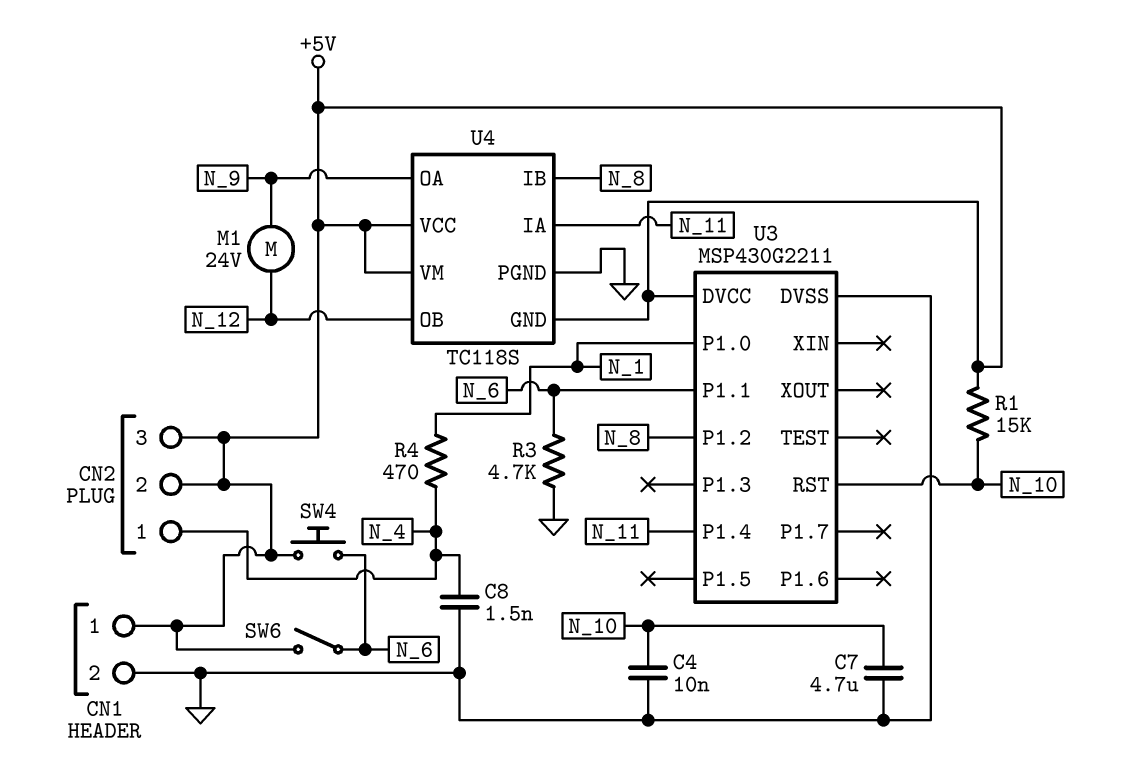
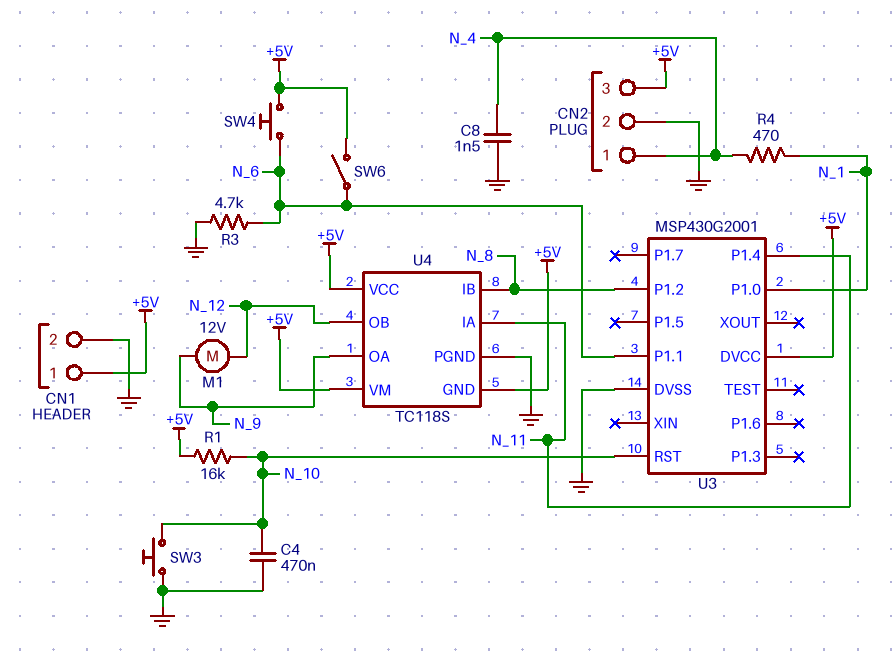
C4: 10nF (GND, N_10) -> 470nF (GND, N_10)
C7: 4.7uF (GND, N_10) -> none
CN2 pin 2: +5V -> GND
M1: motor 24V (N_9, N_12) -> motor 12V (N_9, N_12)
R1: 15k (+5V, N_10) -> 16k (+5V, N_10)
SW3: none -> button (GND, N_10)
U3: MSP430G2211 -> MSP430G2001

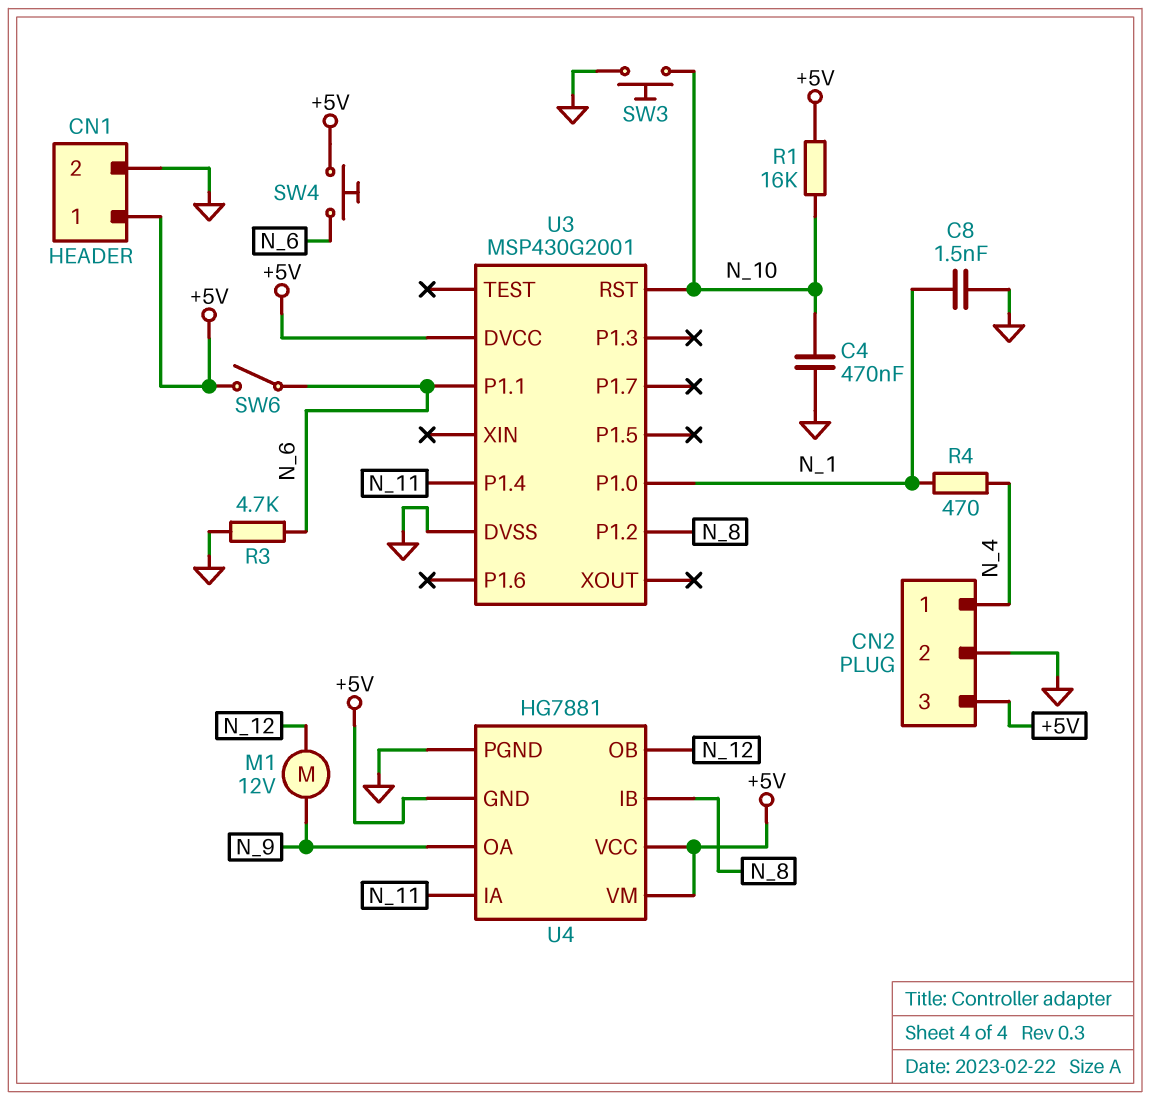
C8: 1.5nF (GND, N_4) -> 1.5nF (GND, N_1)
U4: TC118S -> HG7881

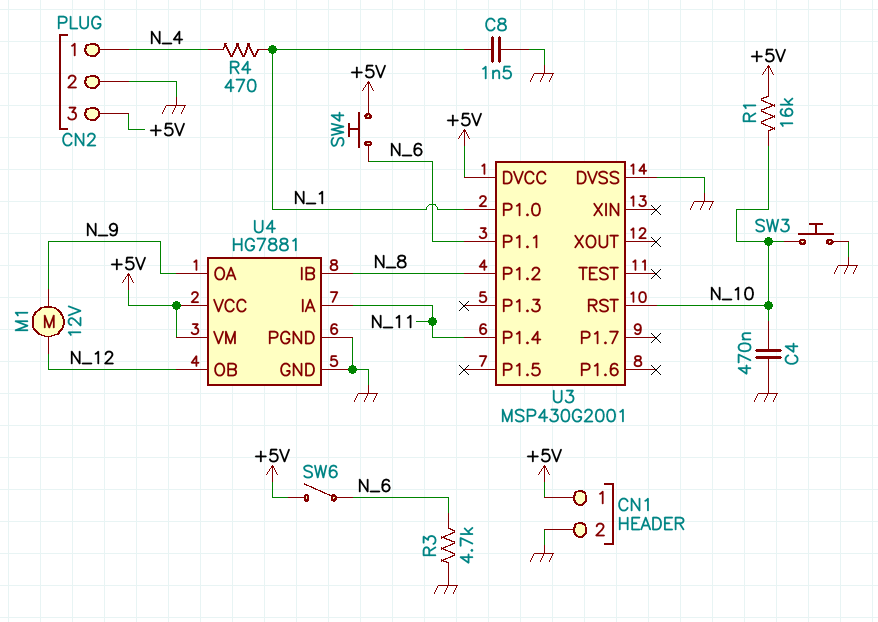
U4 pin GND: +5V -> GND

